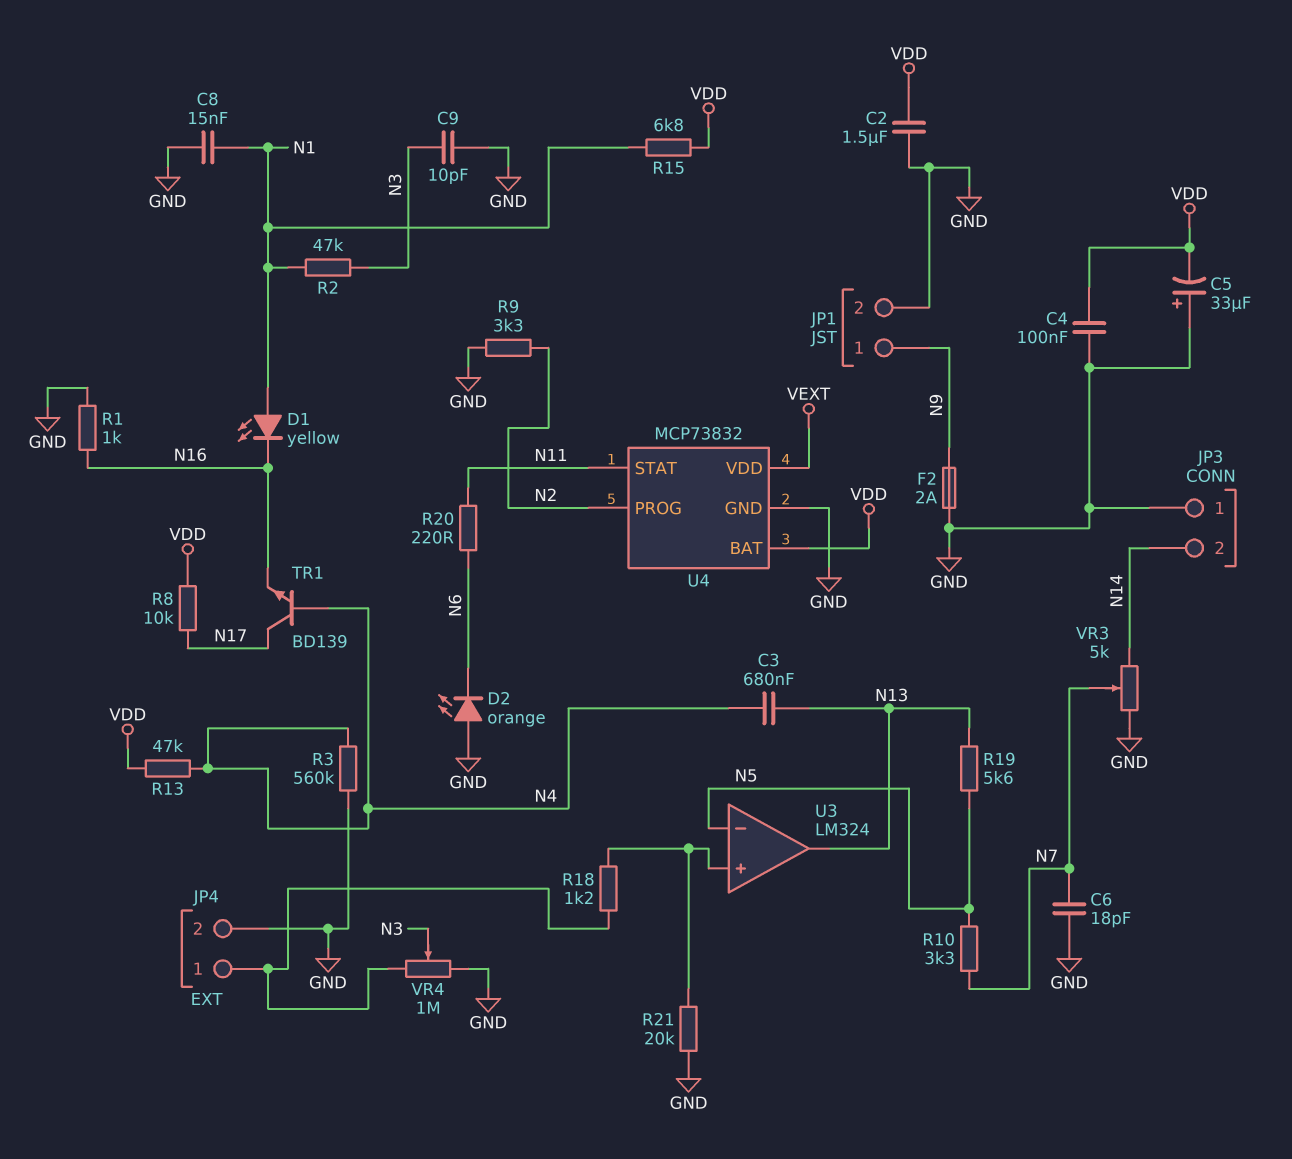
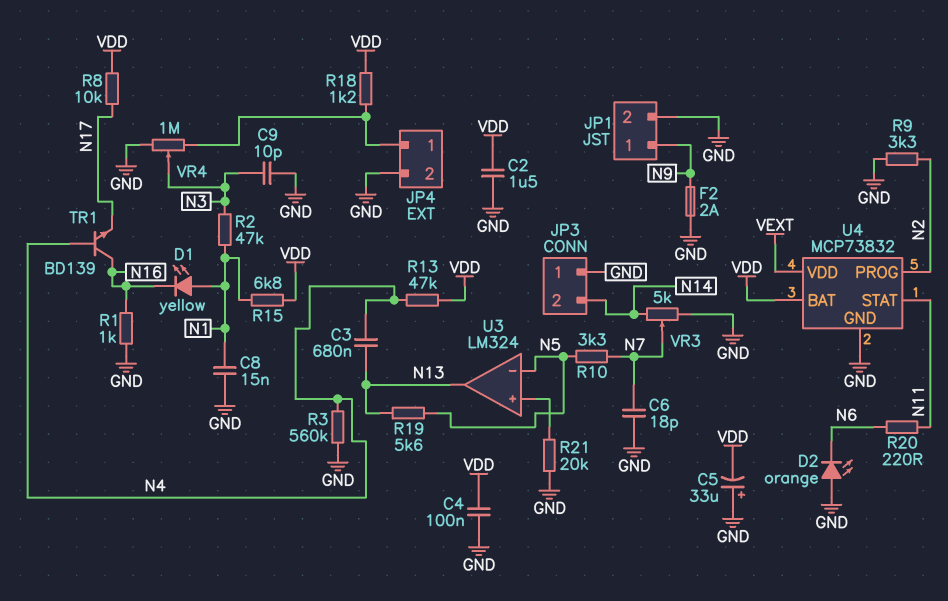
R18: 1.2k (JP4/1, U3/in+) -> 1.2k (JP4/1, VDD)
TR1: NPN BD139 (B N4, C N17, E N16) -> NPN BD139 (B N4, C N16, E N17)

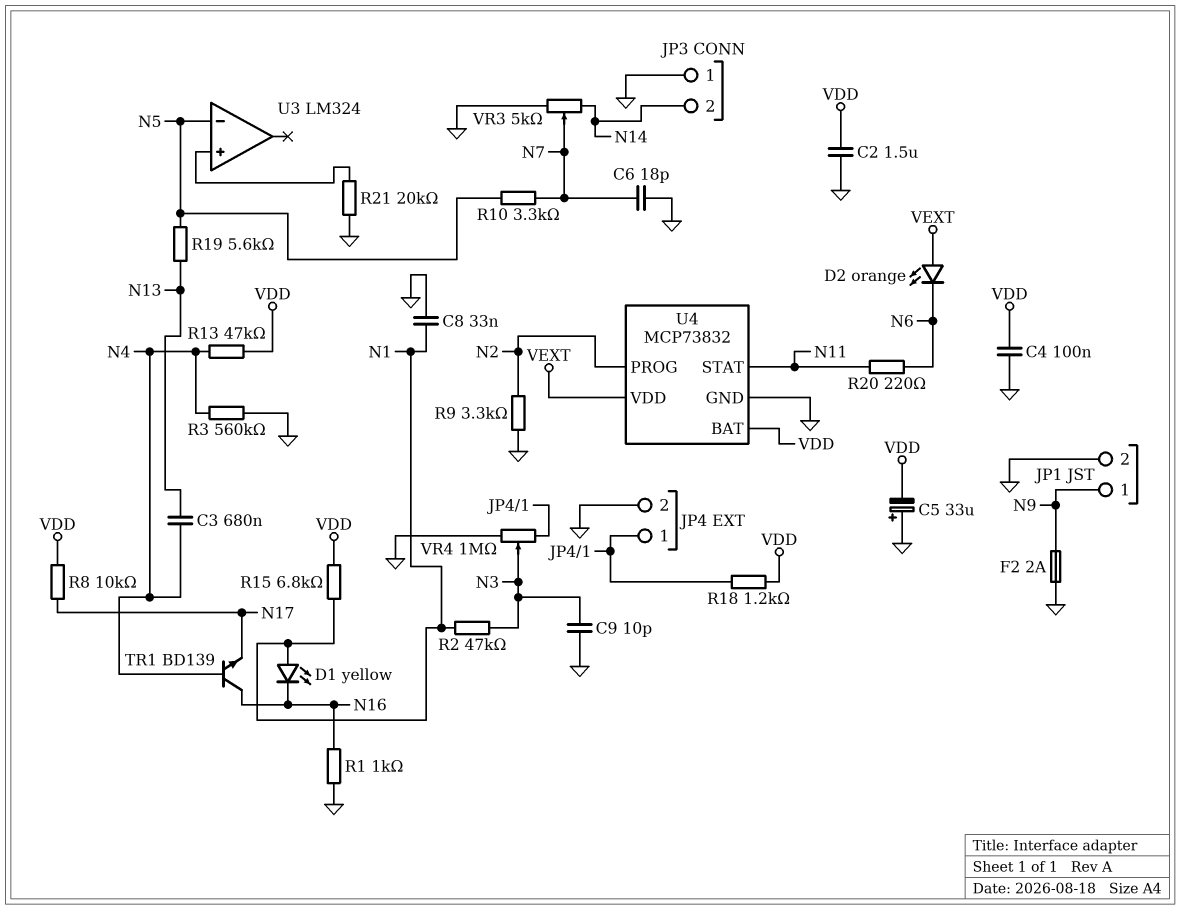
C8: 15nF (GND, N1) -> 33nF (GND, N1)
D2: LED orange (A GND, K N6) -> LED orange (A VEXT, K N6)
U3 pin out: N13 -> none

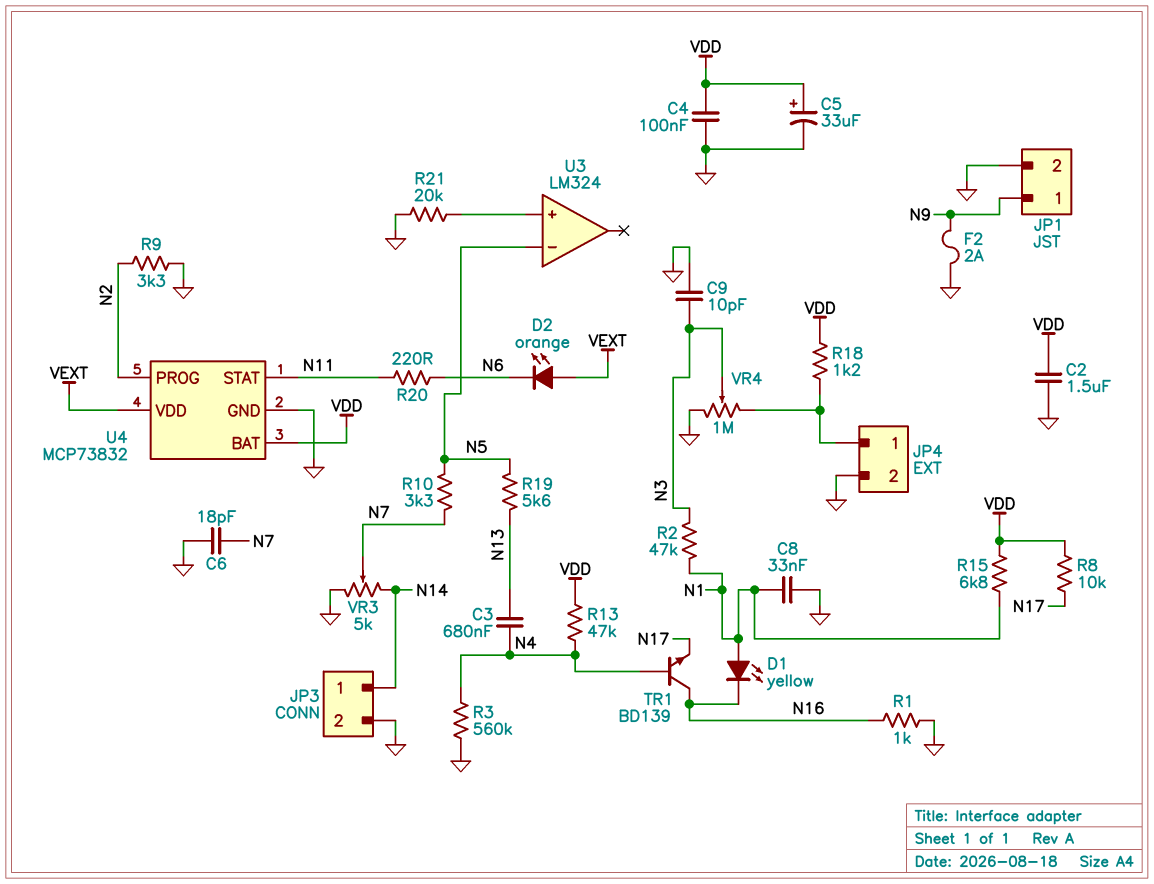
C5: 33uF (plus GND, minus VDD) -> 33uF (plus VDD, minus GND)
JP3 pin 1: GND -> N14
JP3 pin 2: N14 -> GND

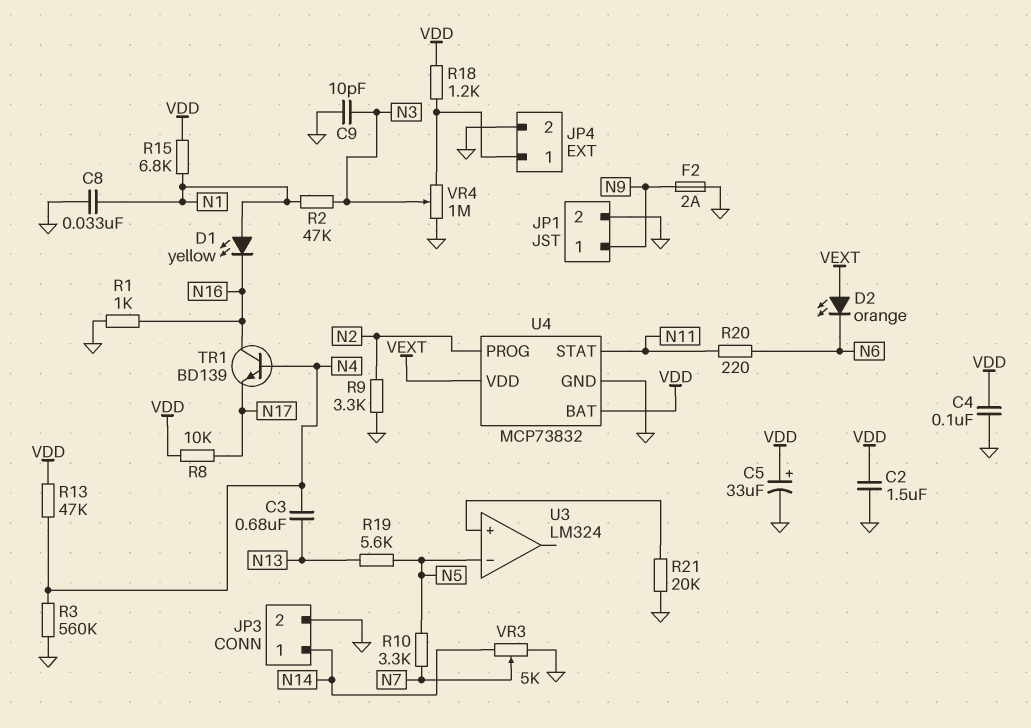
C6: 18pF (GND, N7) -> none

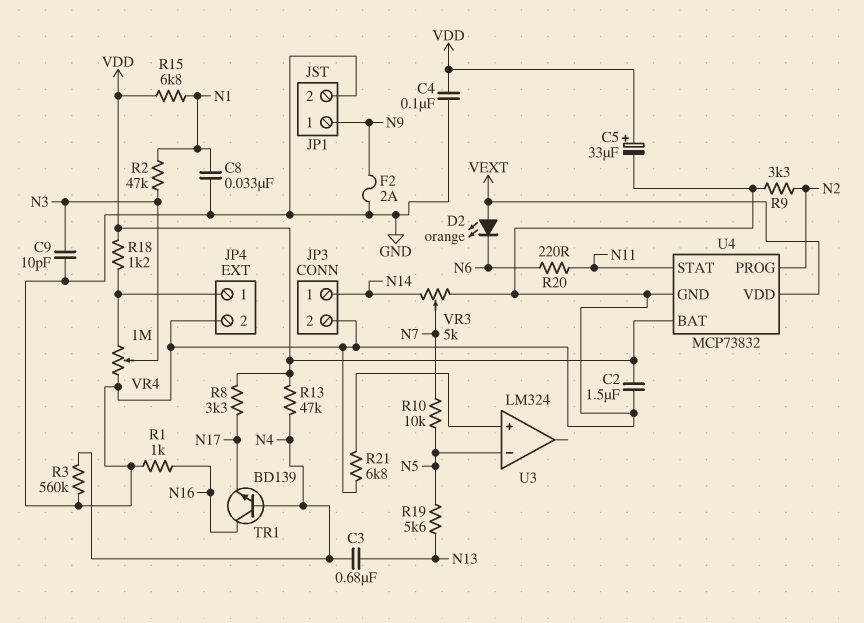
D1: LED yellow (A N1, K N16) -> none
R8: 10k (N17, VDD) -> 3.3k (N17, VDD)
R10: 3.3k (N5, N7) -> 10k (N5, N7)
R21: 20k (GND, U3/in+) -> 6.8k (GND, U3/in+)

